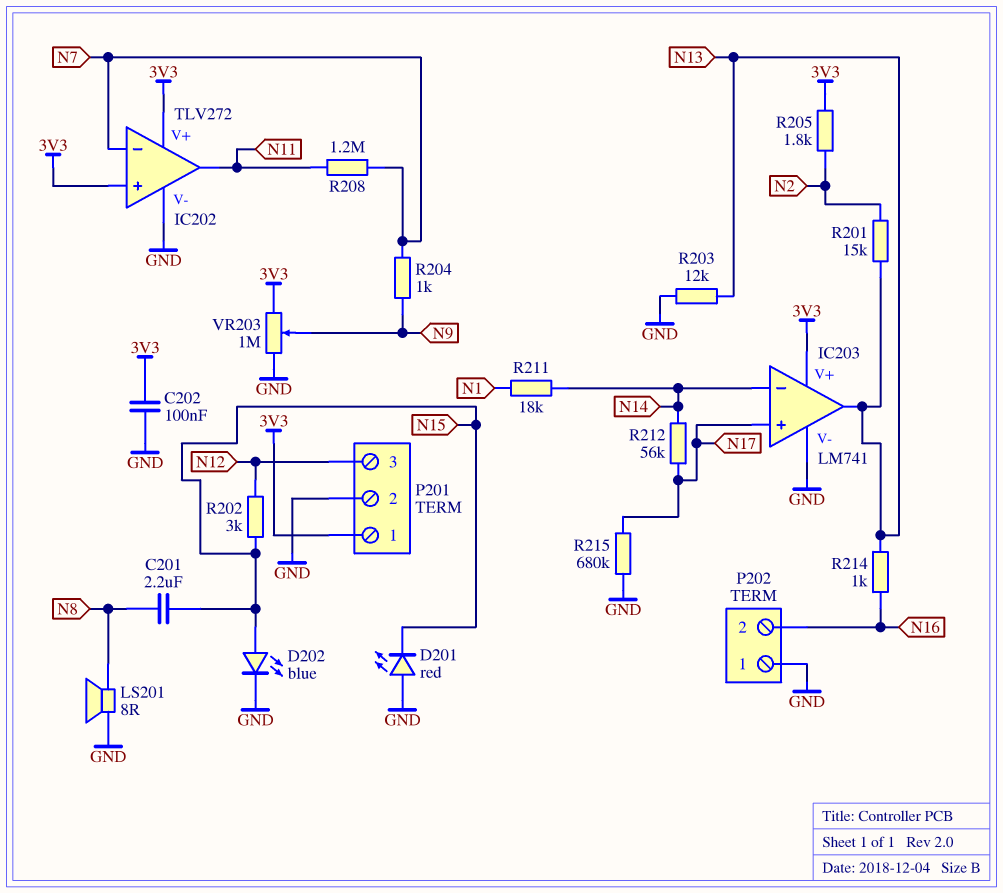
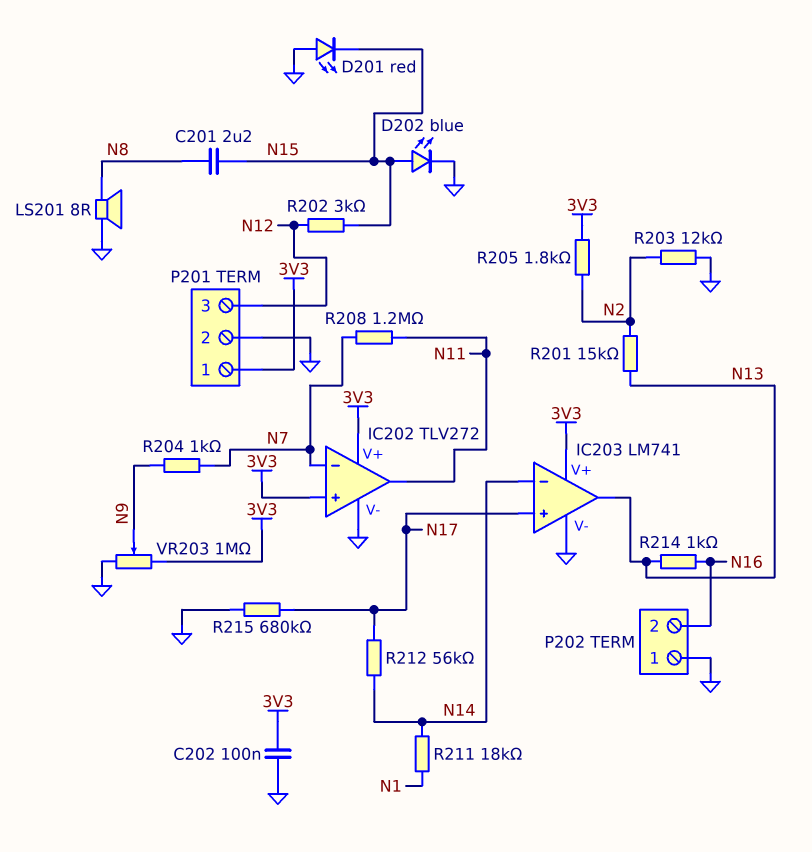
R203: 12k (GND, N13) -> 12k (GND, N2)

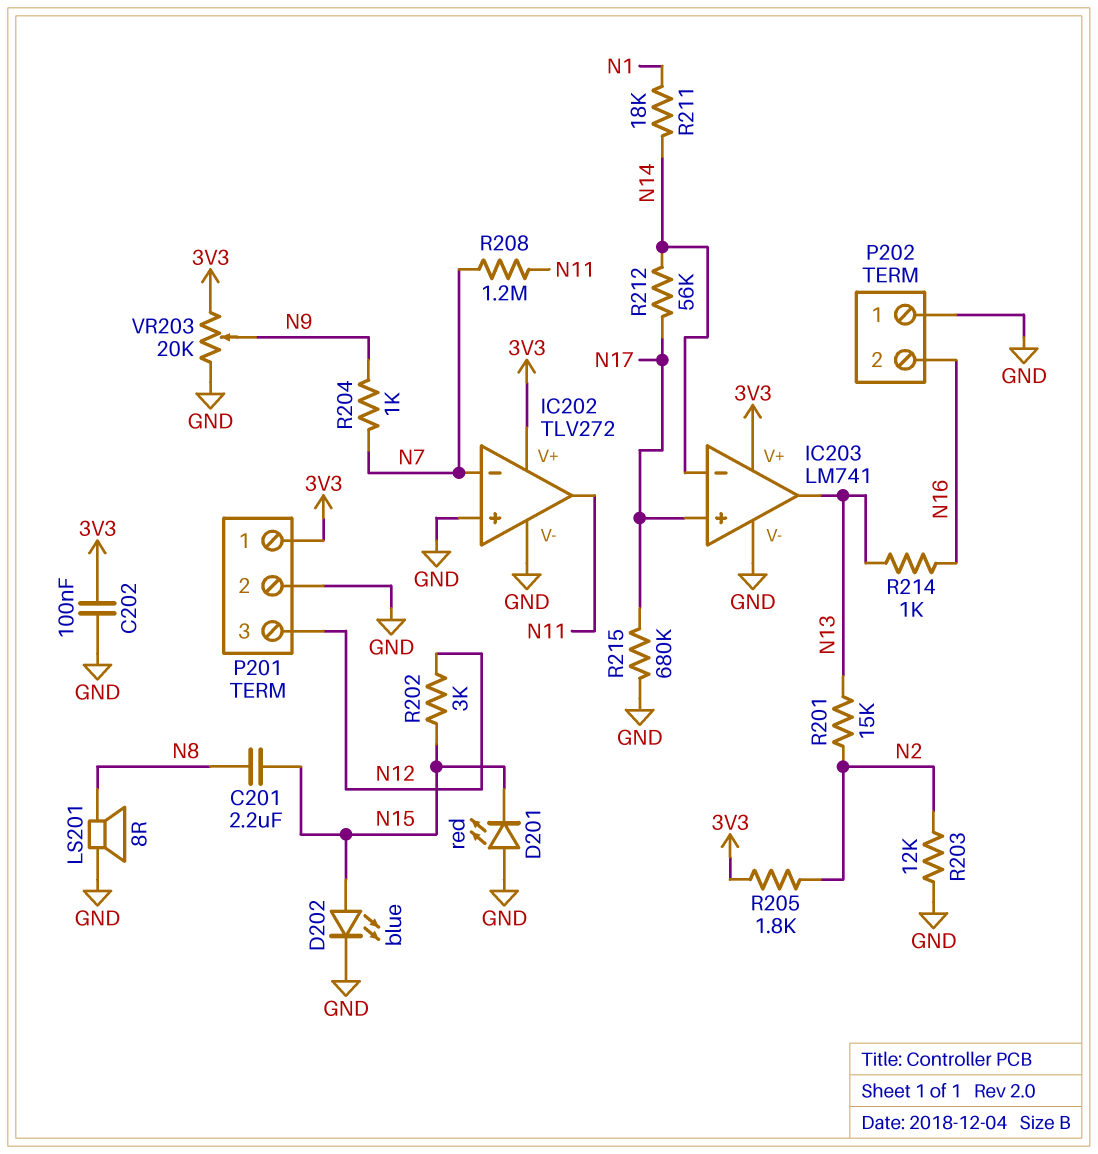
IC202 pin in+: 3V3 -> GND
VR203: 1M (3V3, GND, wiper N9) -> 20k (3V3, GND, wiper N9)

